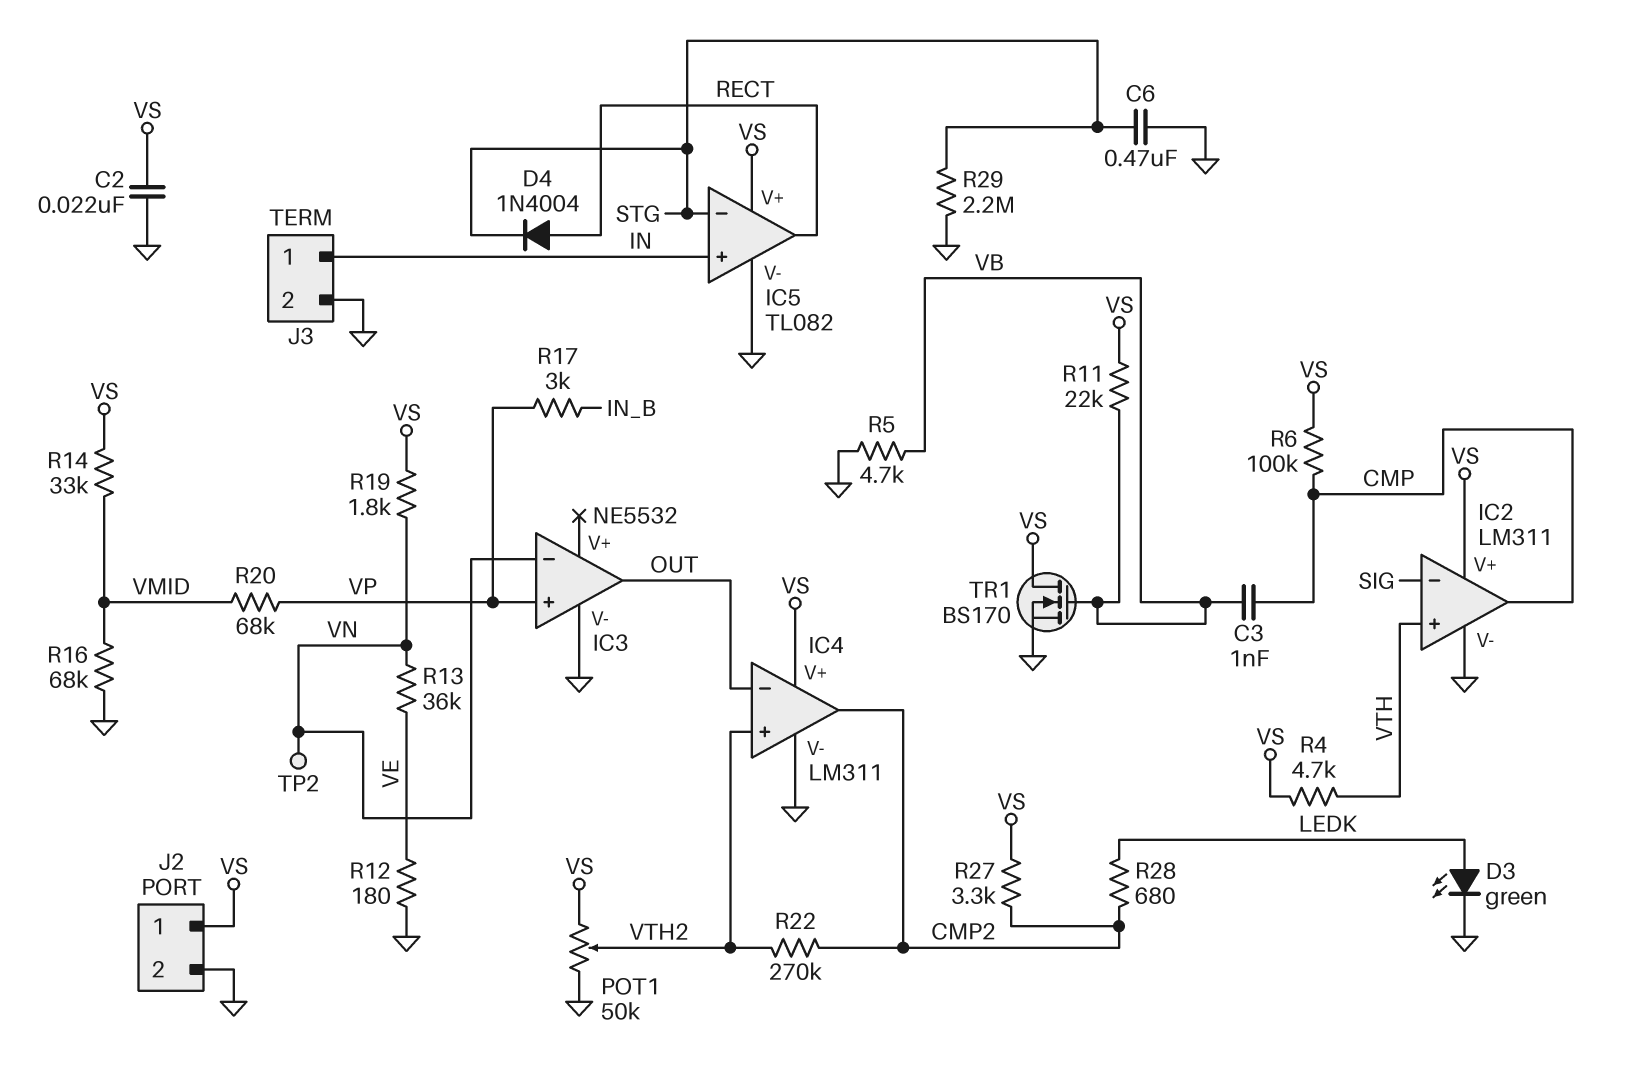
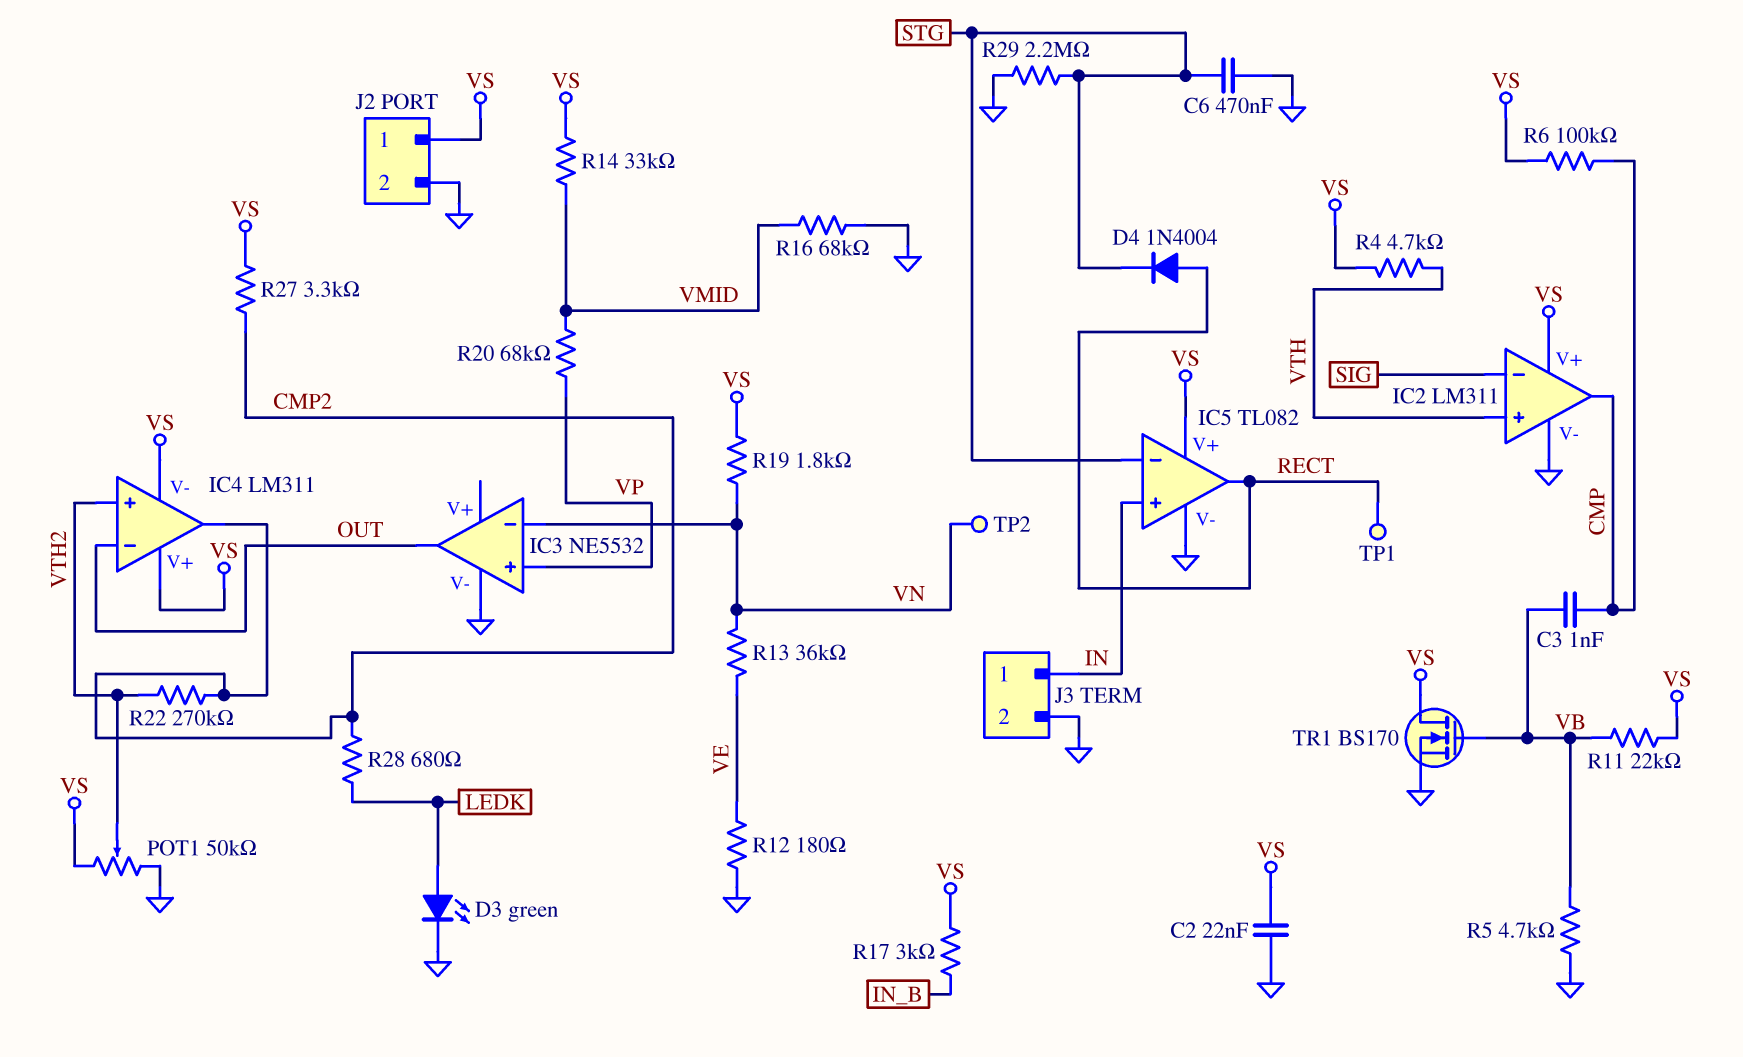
IC4 pin V-: GND -> VS
R17: 3k (IN_B, VP) -> 3k (IN_B, VS)
TP1: none -> test point (RECT)

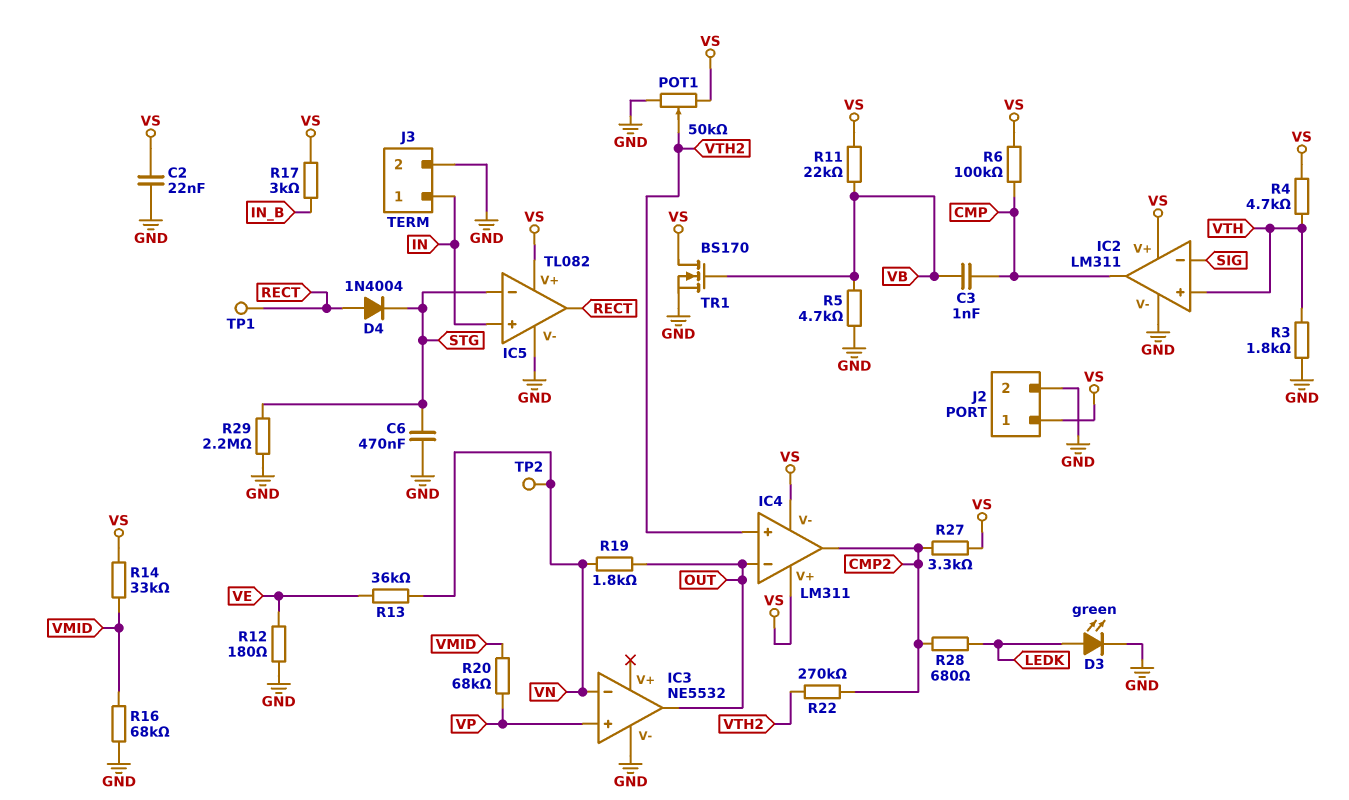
R3: none -> 1.8k (GND, VTH)
R19: 1.8k (VN, VS) -> 1.8k (OUT, VN)

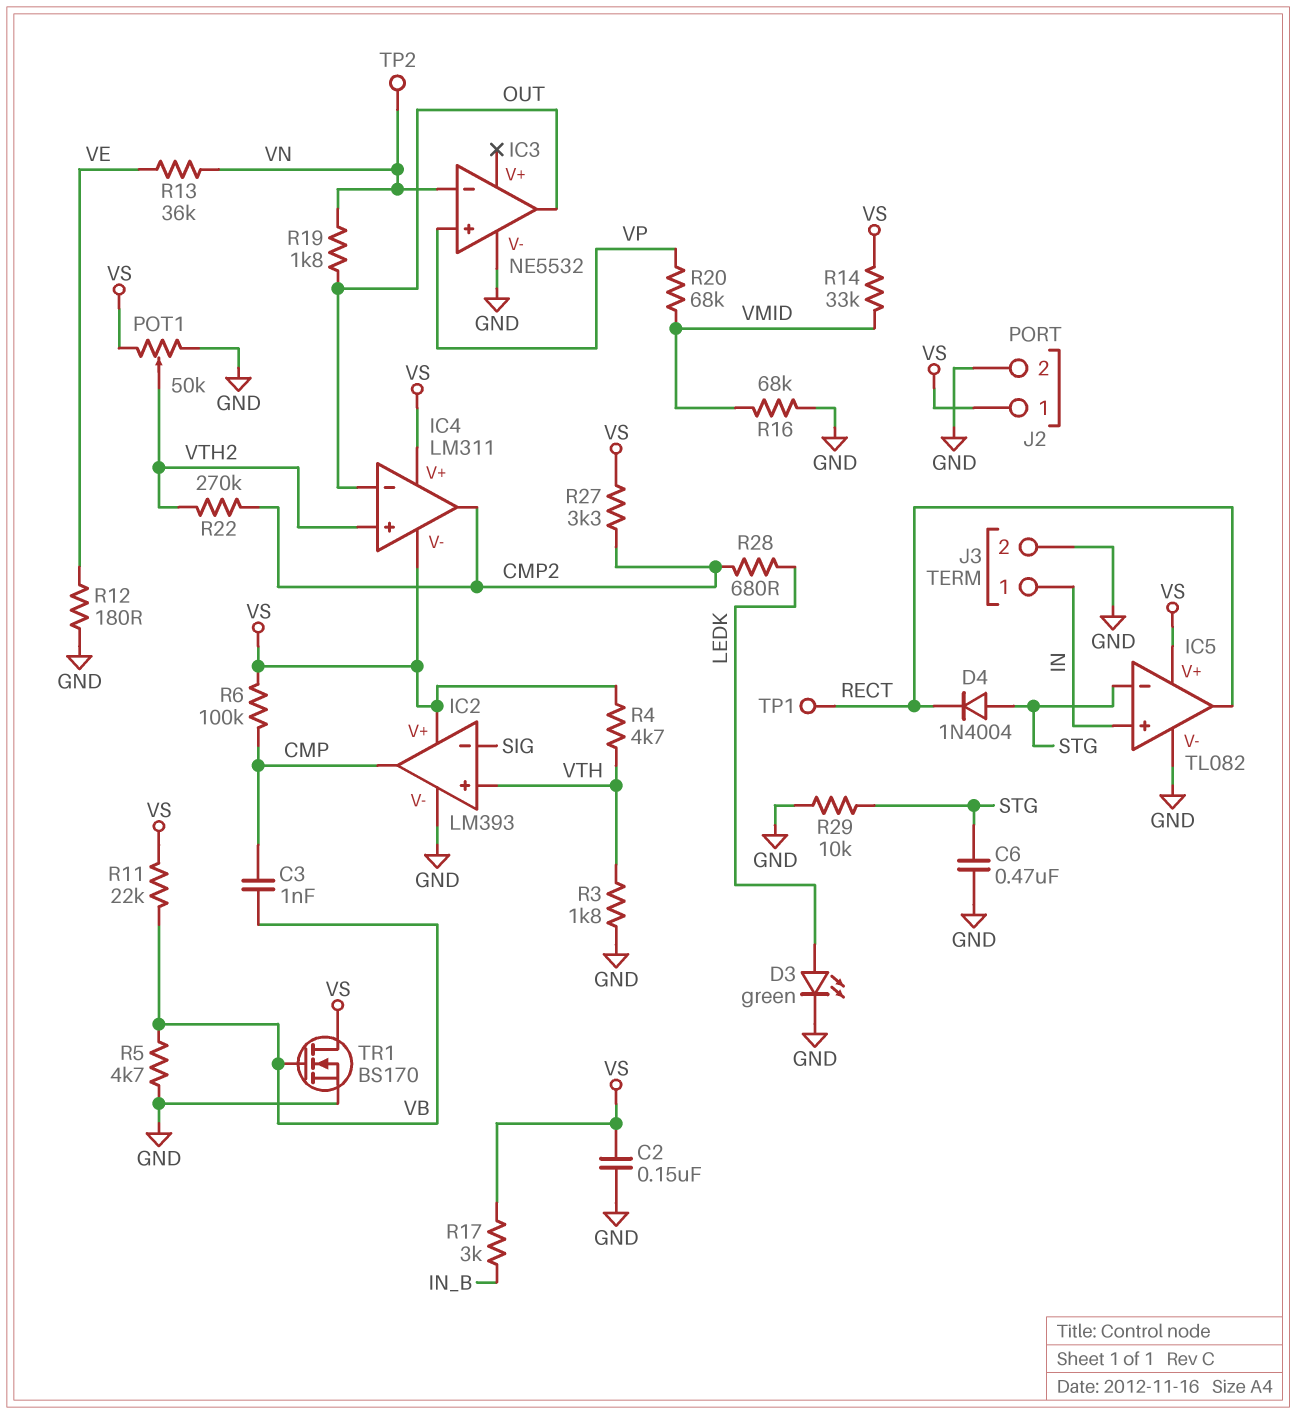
C2: 22nF (GND, VS) -> 150nF (GND, VS)
D4: diode 1N4004 (A RECT, K STG) -> diode 1N4004 (A STG, K RECT)
IC2: LM311 -> LM393
R29: 2.2M (GND, STG) -> 10k (GND, STG)

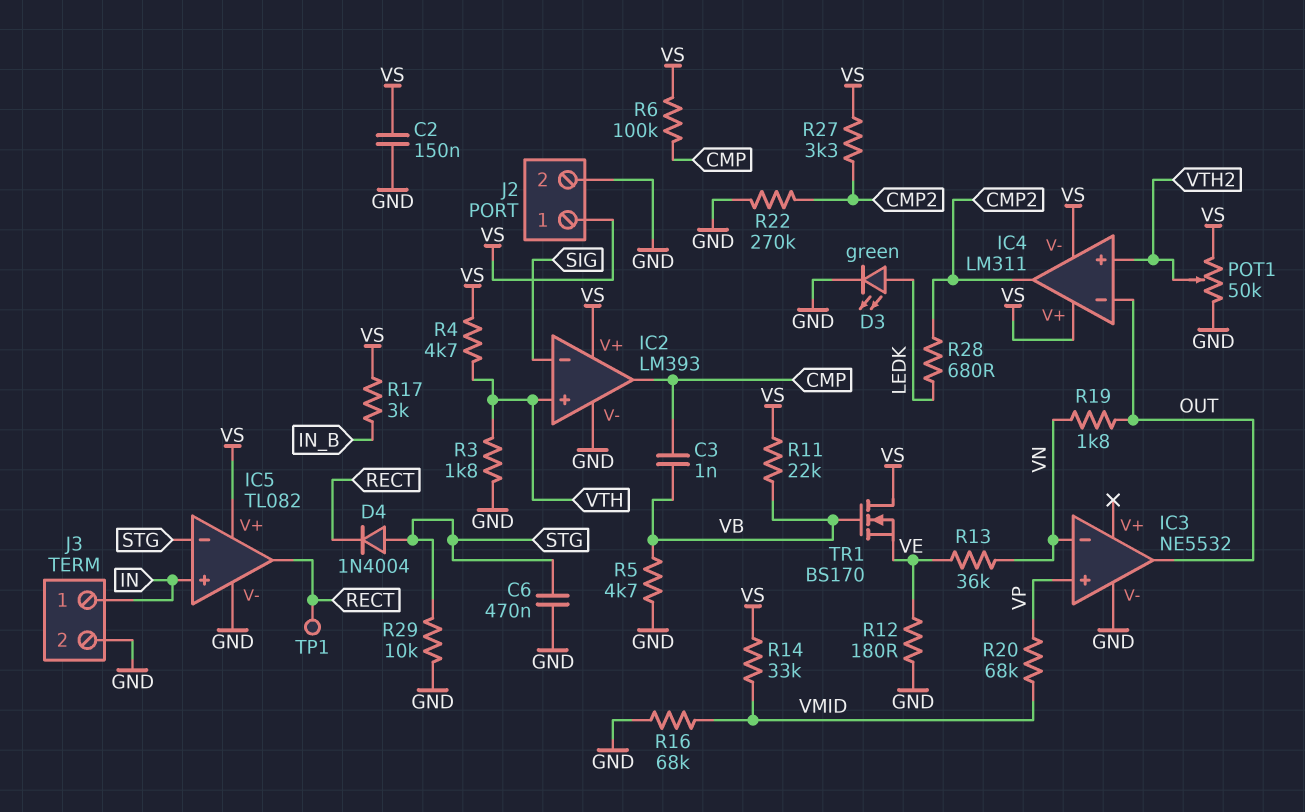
R22: 270k (CMP2, VTH2) -> 270k (CMP2, GND)
TP2: test point (VN) -> none
TR1: NMOS BS170 (G VB, D VS, S GND) -> NMOS BS170 (G VB, D VS, S VE)

